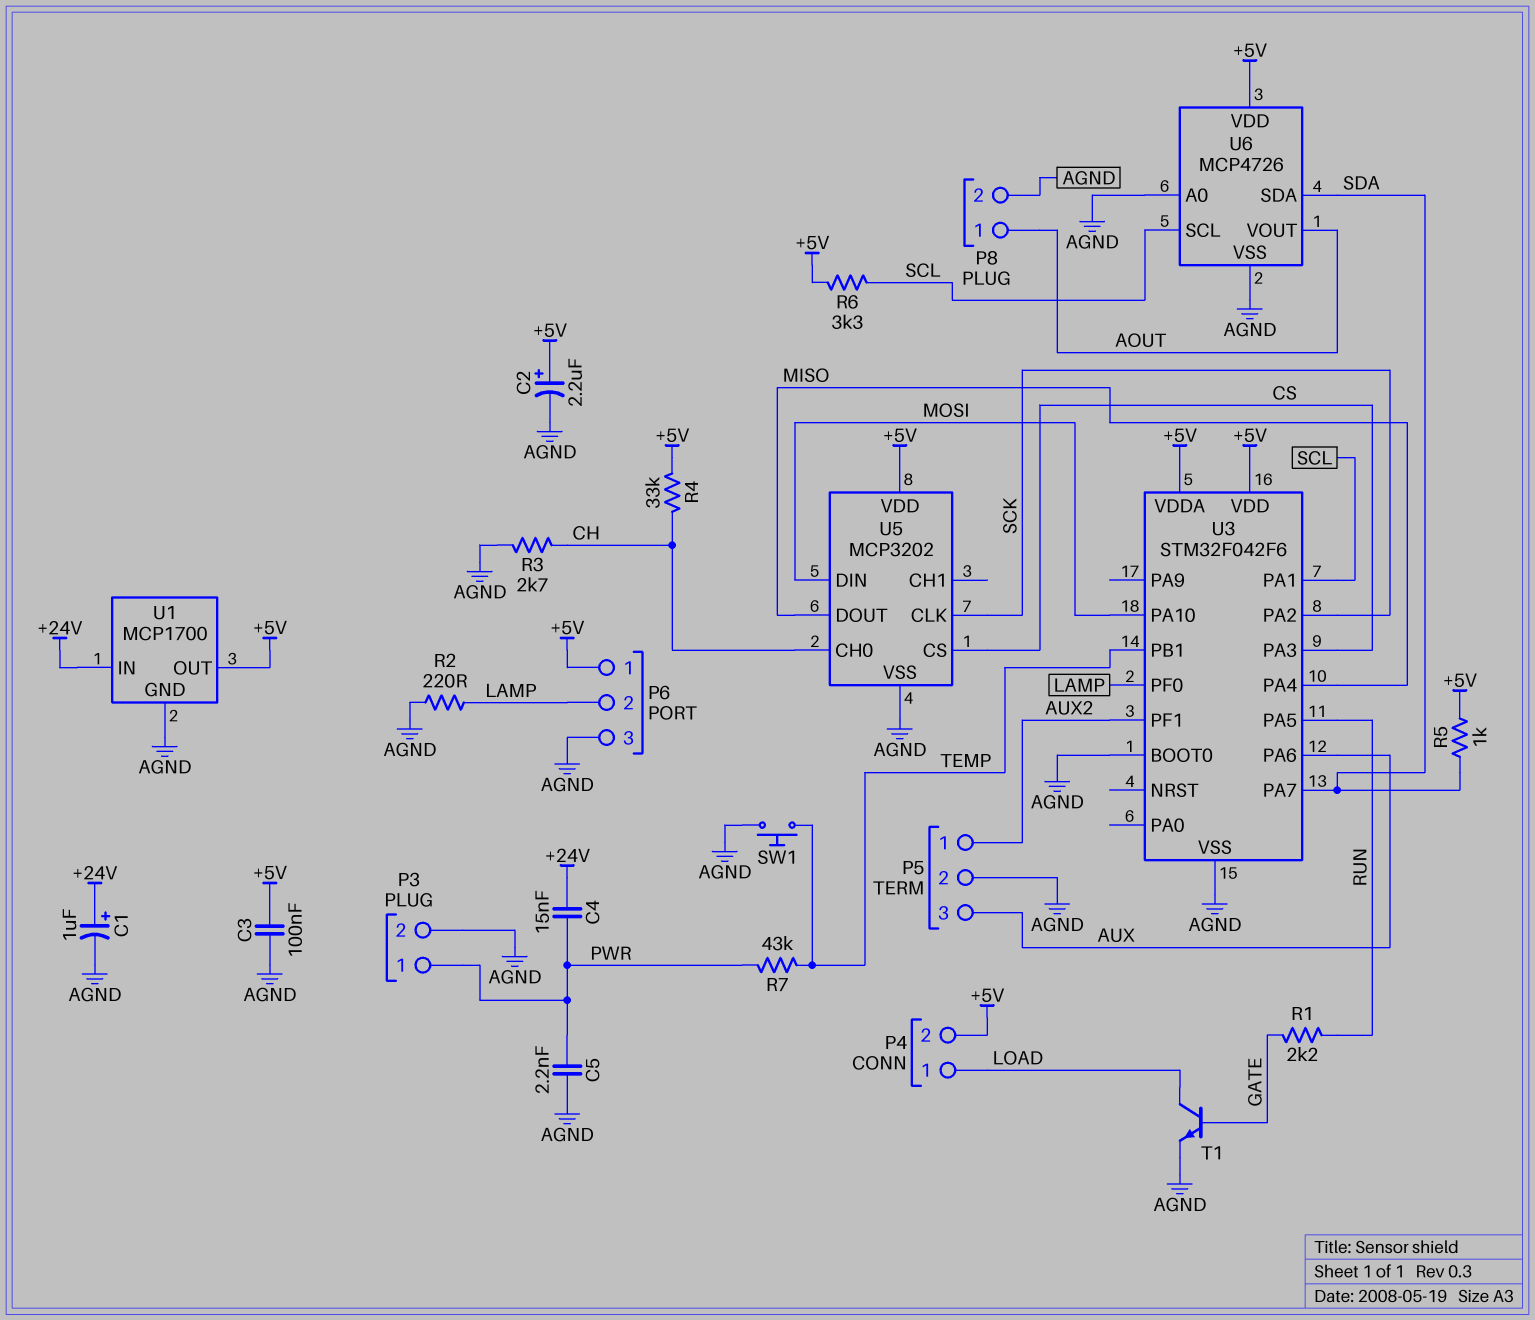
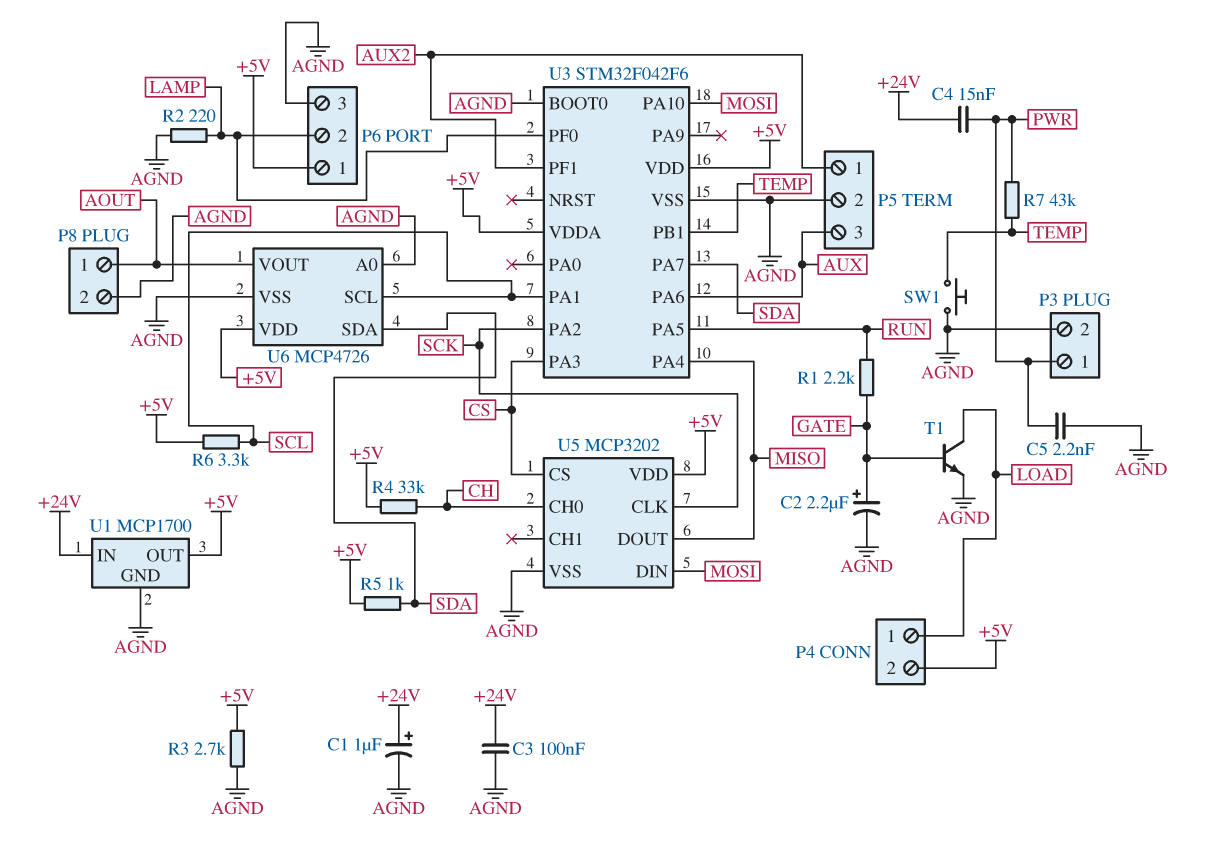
C2: 2.2uF (plus +5V, minus AGND) -> 2.2uF (plus GATE, minus AGND)
C3: 100nF (+5V, AGND) -> 100nF (+24V, AGND)
R3: 2.7k (AGND, CH) -> 2.7k (+5V, AGND)

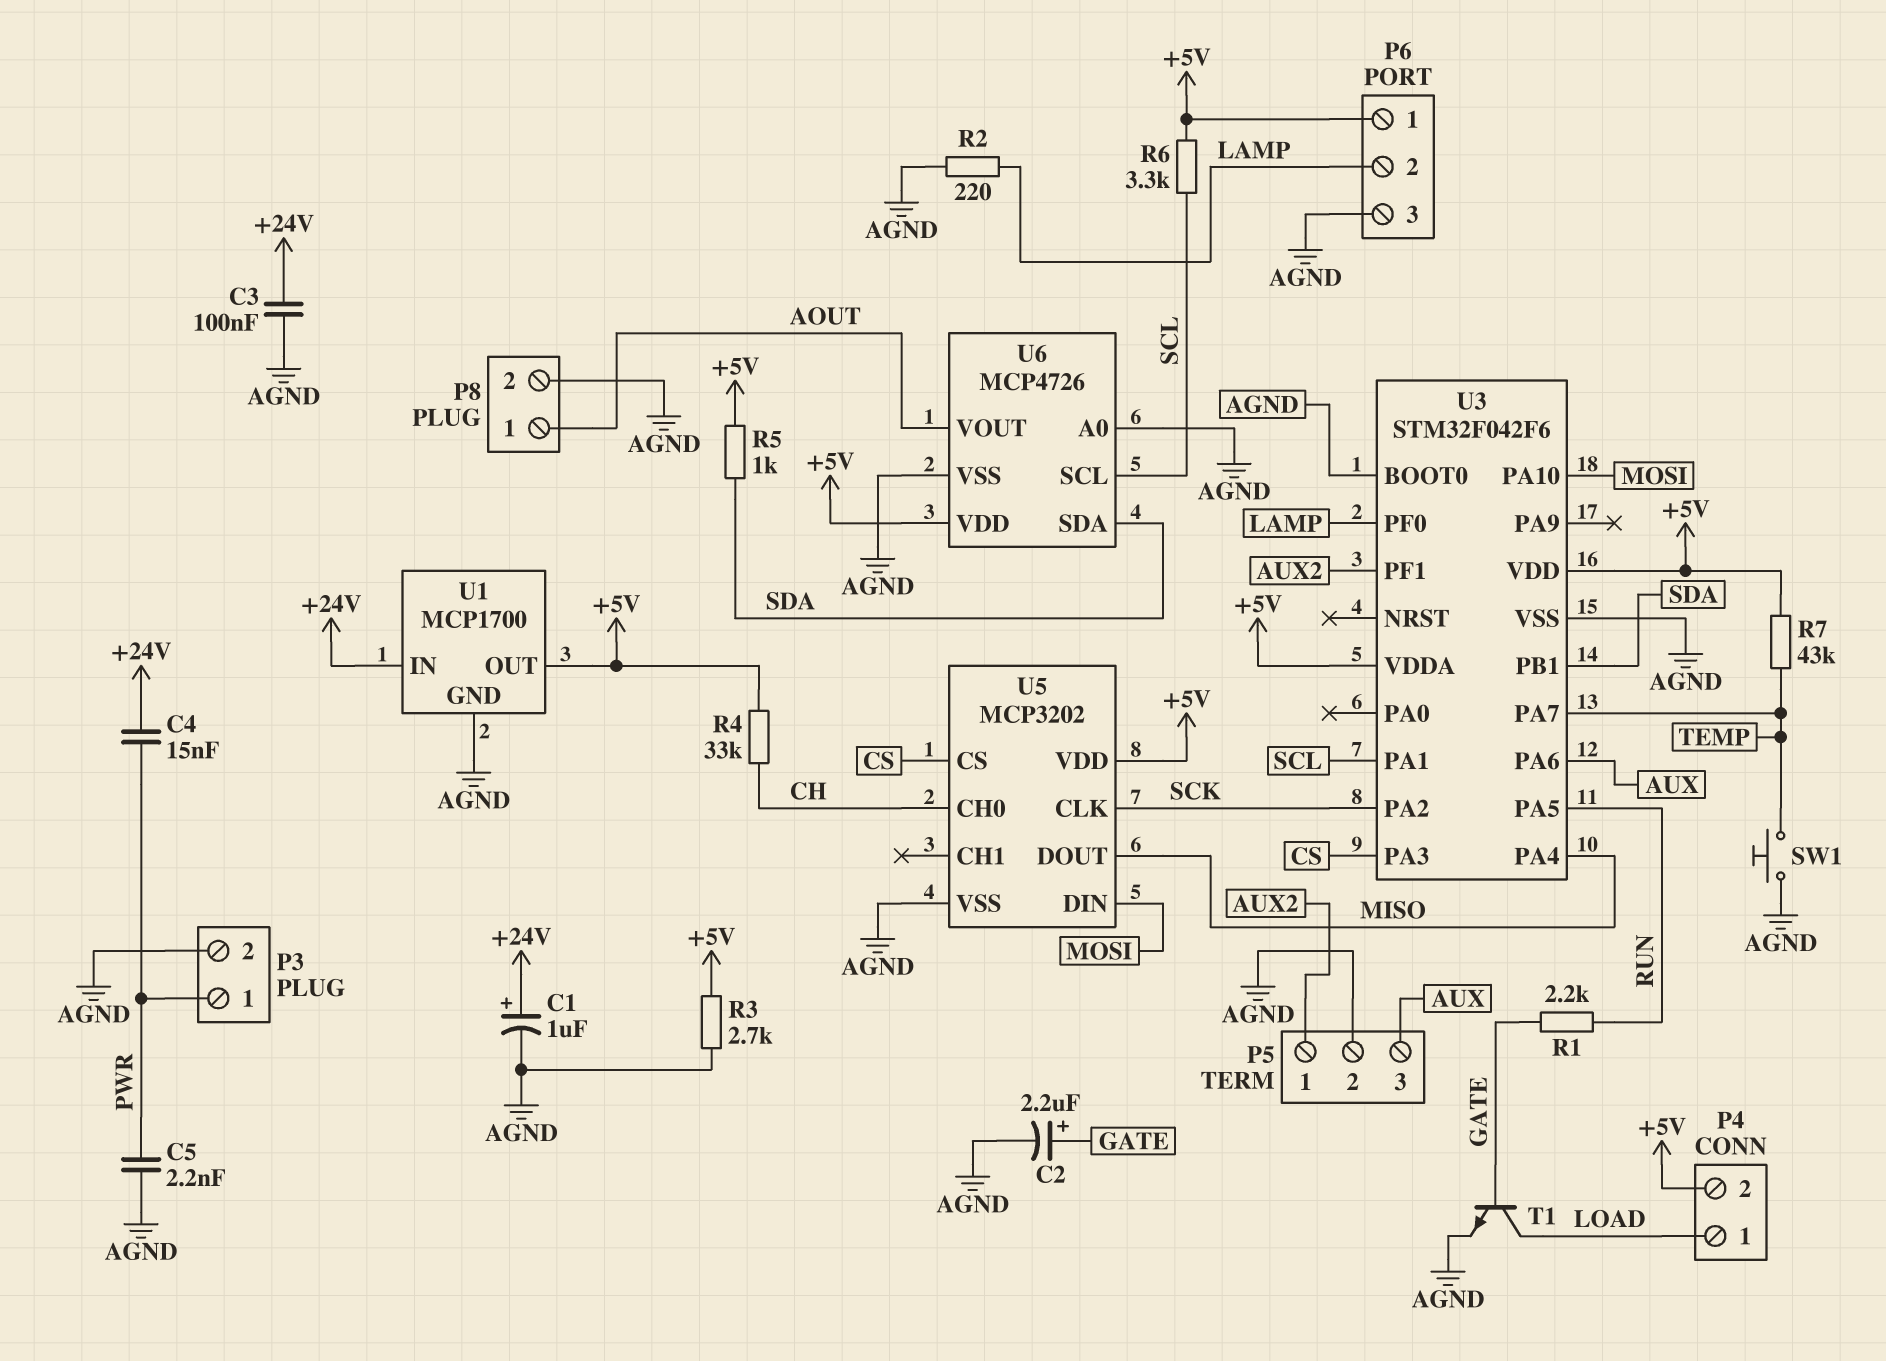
R7: 43k (PWR, TEMP) -> 43k (+5V, TEMP)
U3 pin PA7: SDA -> TEMP
U3 pin PB1: TEMP -> SDA

